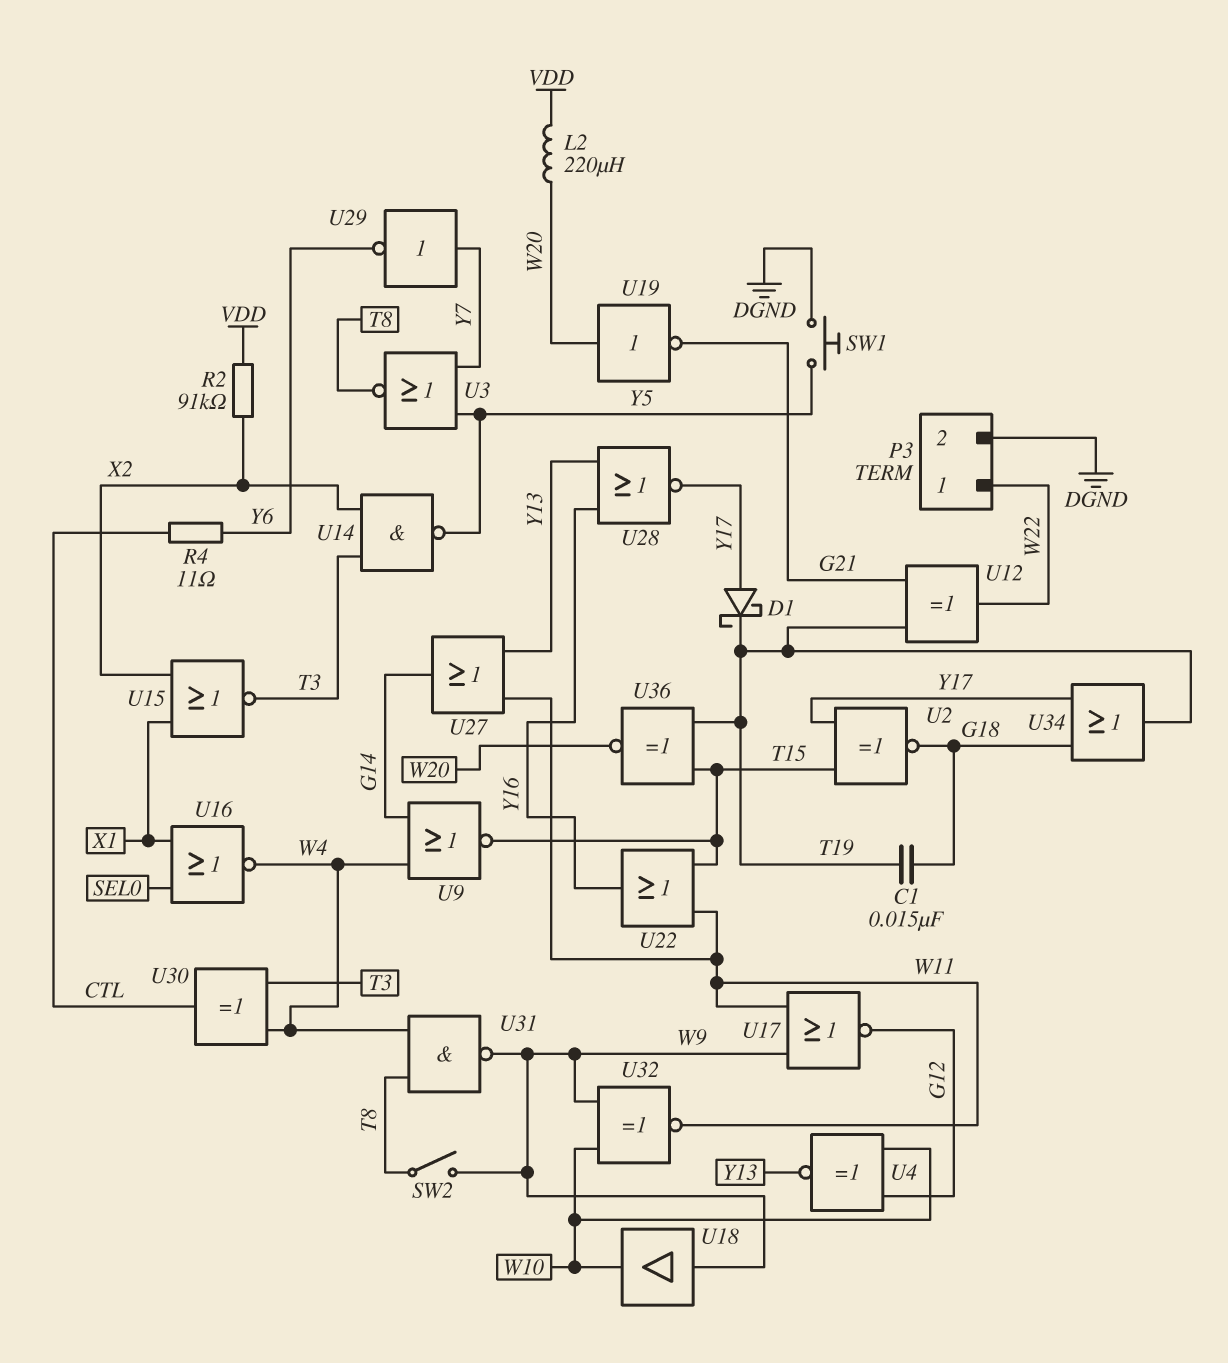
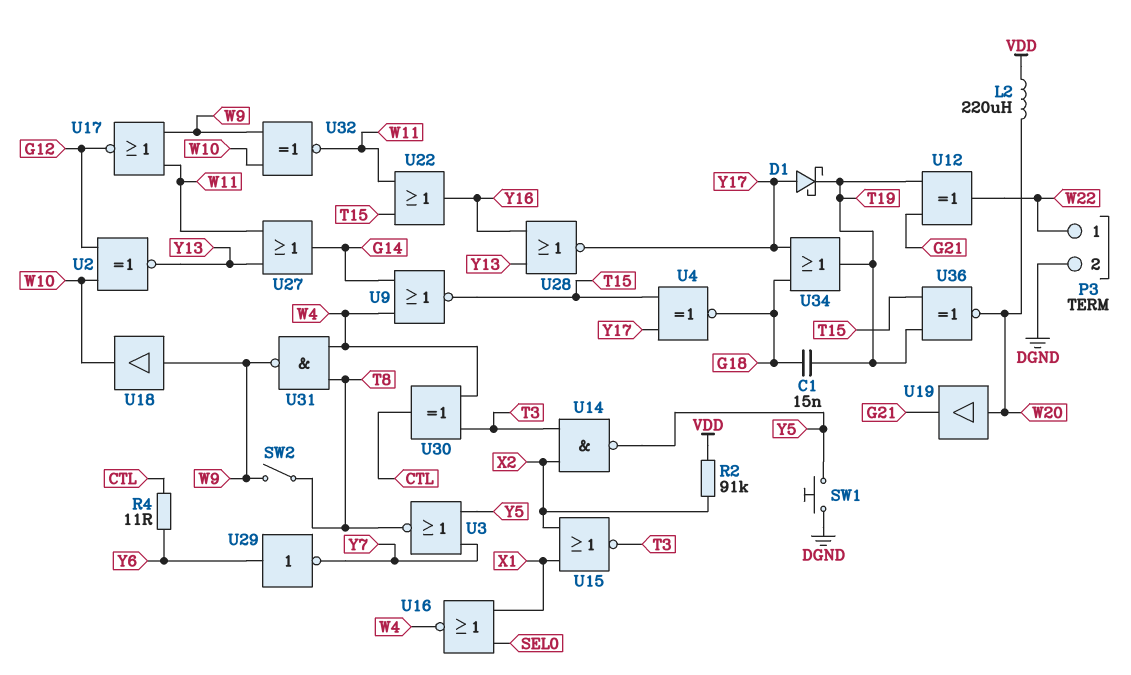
U2: XNOR (in T15, in Y17, out G18) -> XNOR (in G12, in W10, out Y13)
U4: XNOR (in G12, in W10, out Y13) -> XNOR (in T15, in Y17, out G18)
U19: NOT (in W20, out G21) -> buffer (in W20, out G21)
U29: NOT (in Y7, out Y6) -> NOT (in Y6, out Y7)

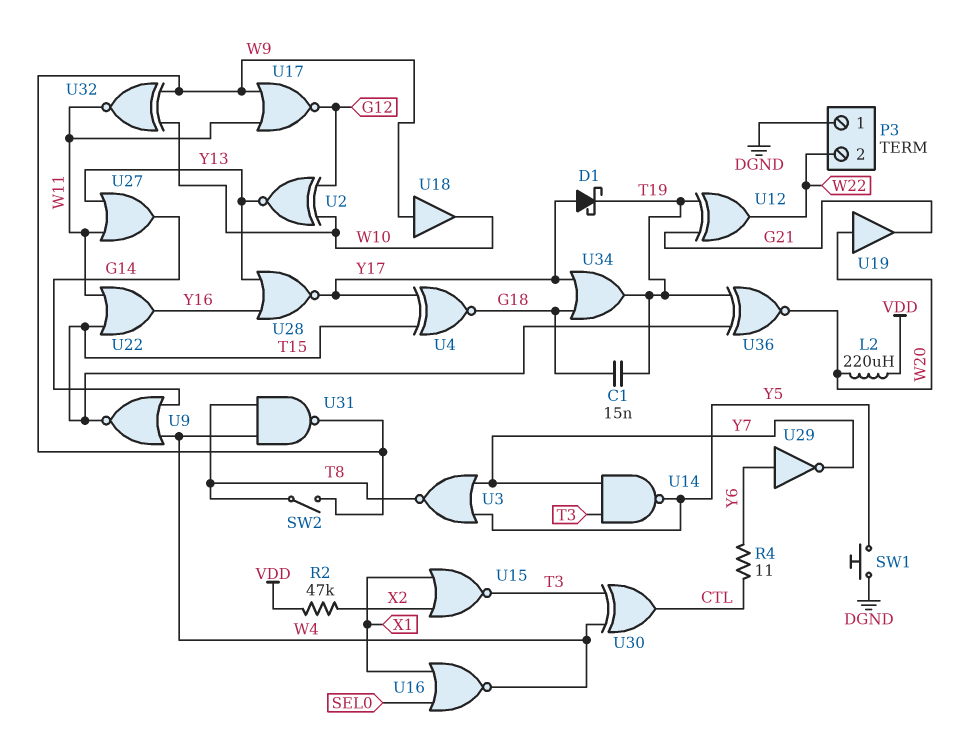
P3 pin 1: W22 -> DGND
P3 pin 2: DGND -> W22
R2: 91k (VDD, X2) -> 47k (VDD, X2)
U14: NAND (in T3, in X2, out Y5) -> NAND (in T3, in Y7, out Y5)

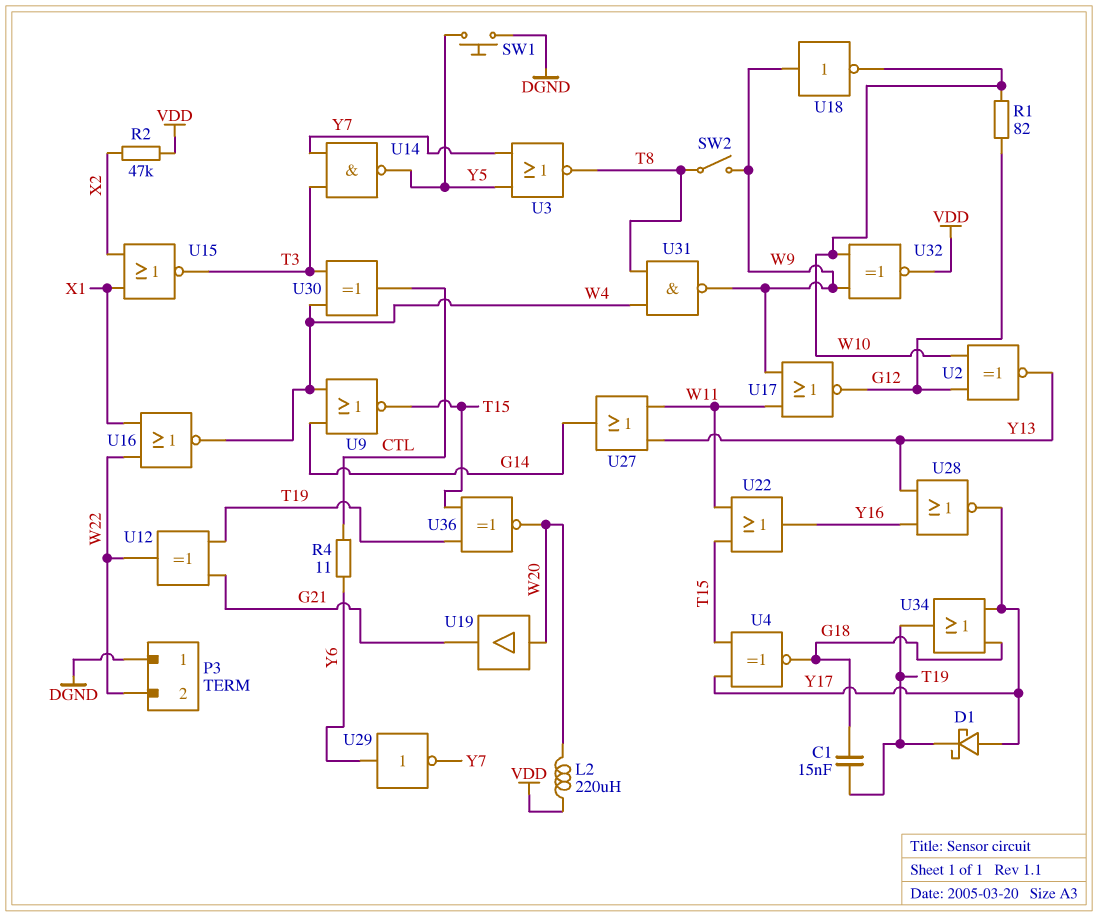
R1: none -> 82 (G12, W10)
U16: NOR (in SEL0, in X1, out W4) -> NOR (in W22, in X1, out W4)
U18: buffer (in W9, out W10) -> NOT (in W9, out W10)
U32: XNOR (in W9, in W10, out W11) -> XNOR (in W9, in W10, out VDD)

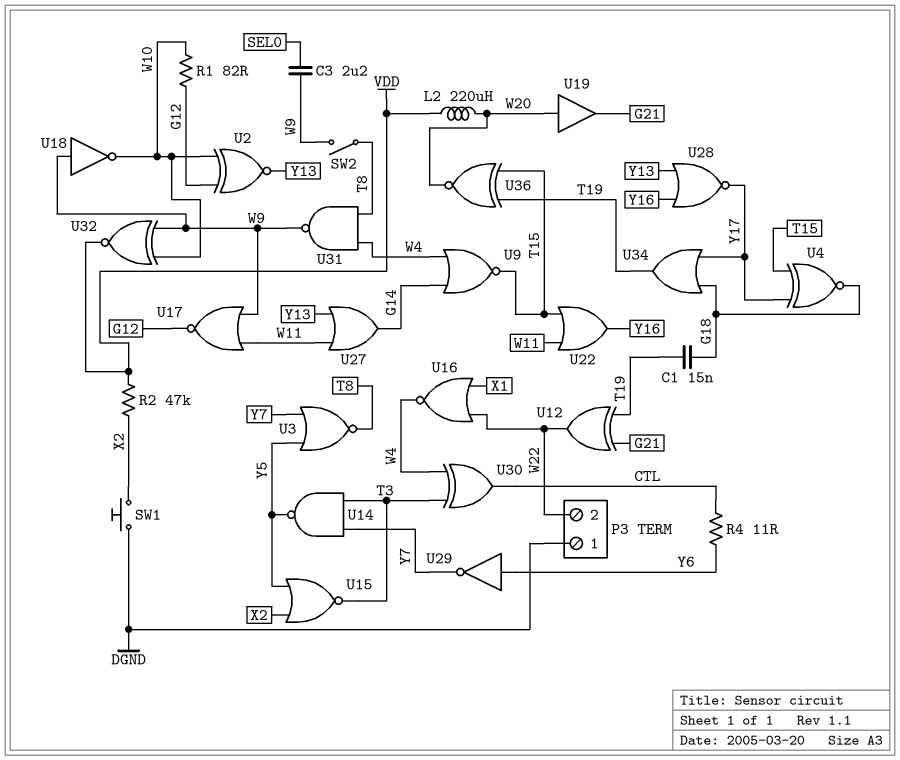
C3: none -> 2.2uF (SEL0, W9)
D1: schottky (A Y17, K T19) -> none
SW1: button (DGND, Y5) -> button (DGND, X2)
U15: NOR (in X1, in X2, out T3) -> NOR (in X2, in Y5, out T3)

